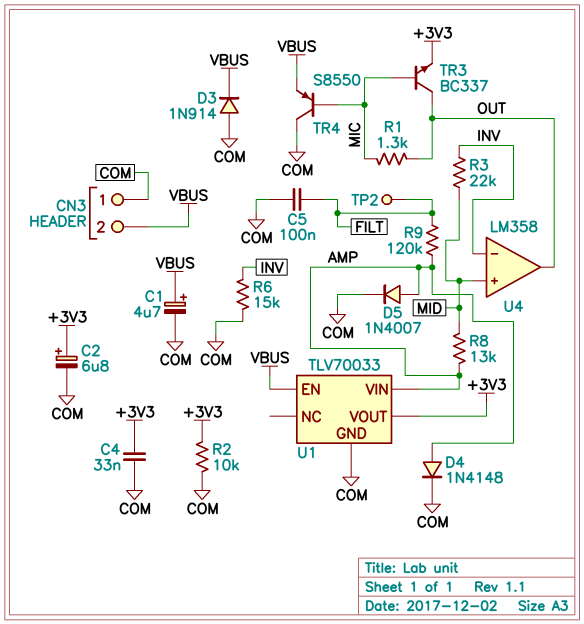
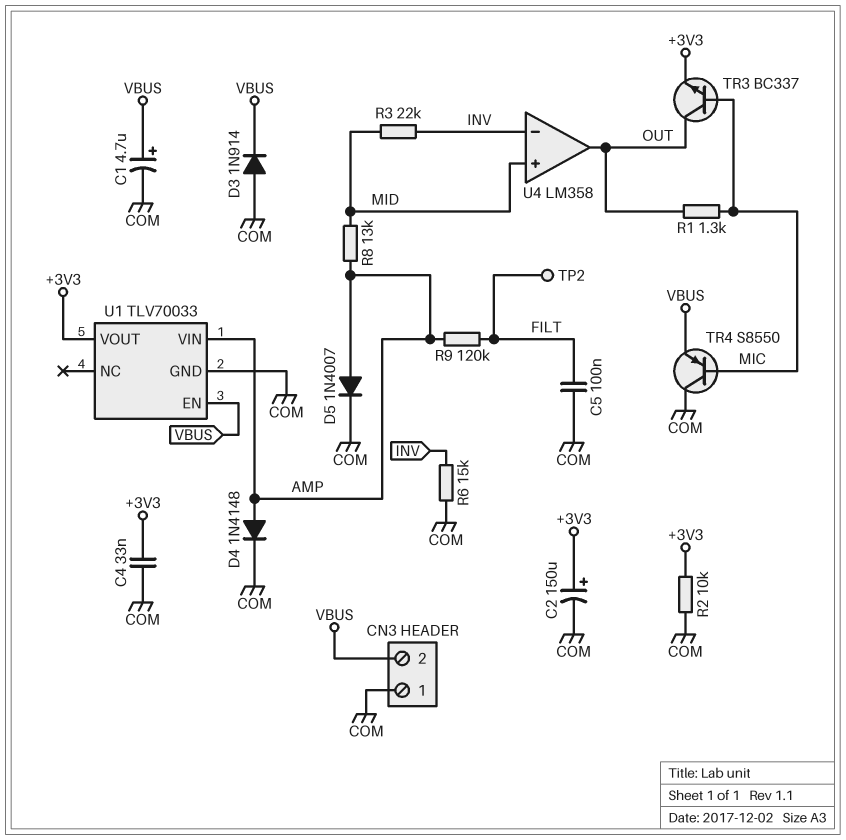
C2: 6.8uF (plus +3V3, minus COM) -> 150uF (plus +3V3, minus COM)

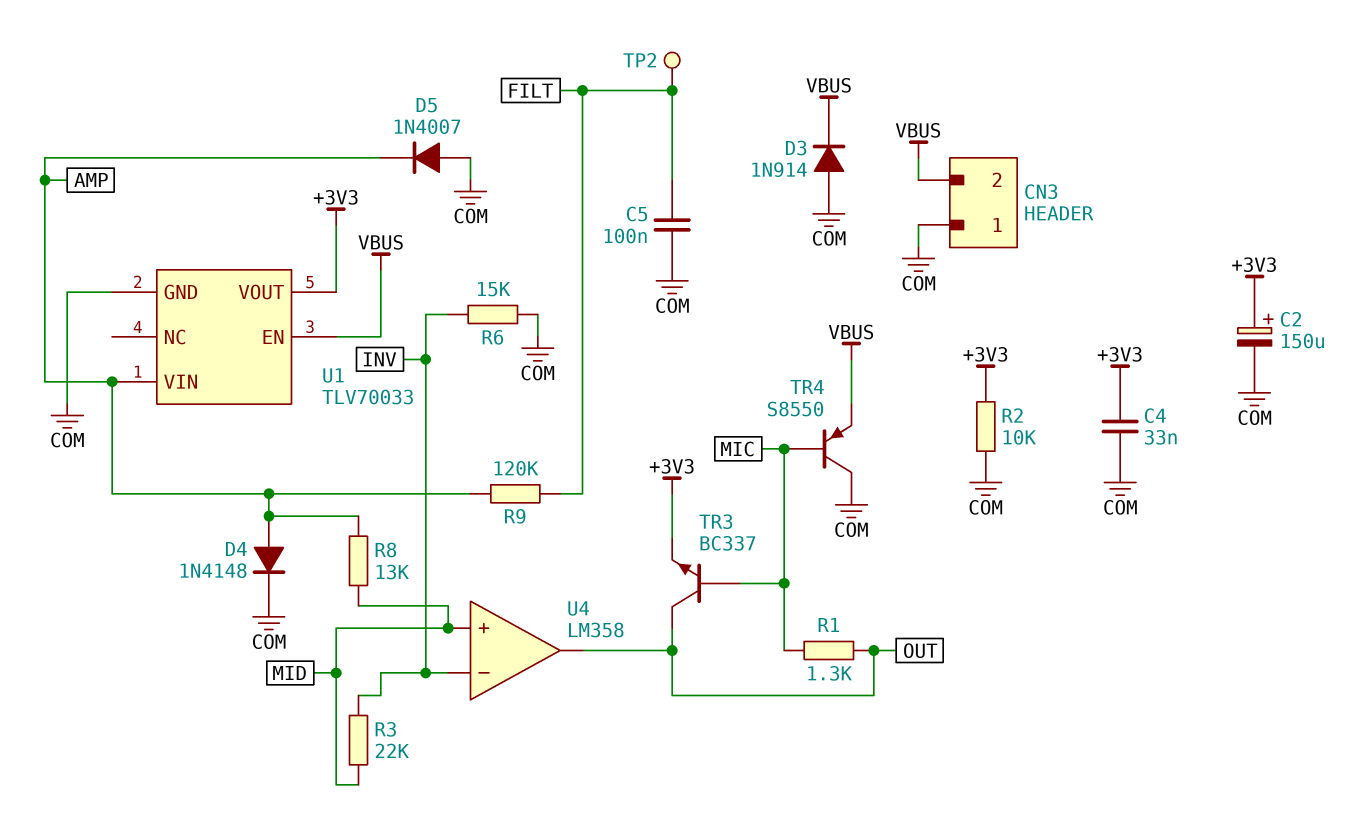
C1: 4.7uF (plus VBUS, minus COM) -> none
D5: diode 1N4007 (A AMP, K COM) -> diode 1N4007 (A COM, K AMP)

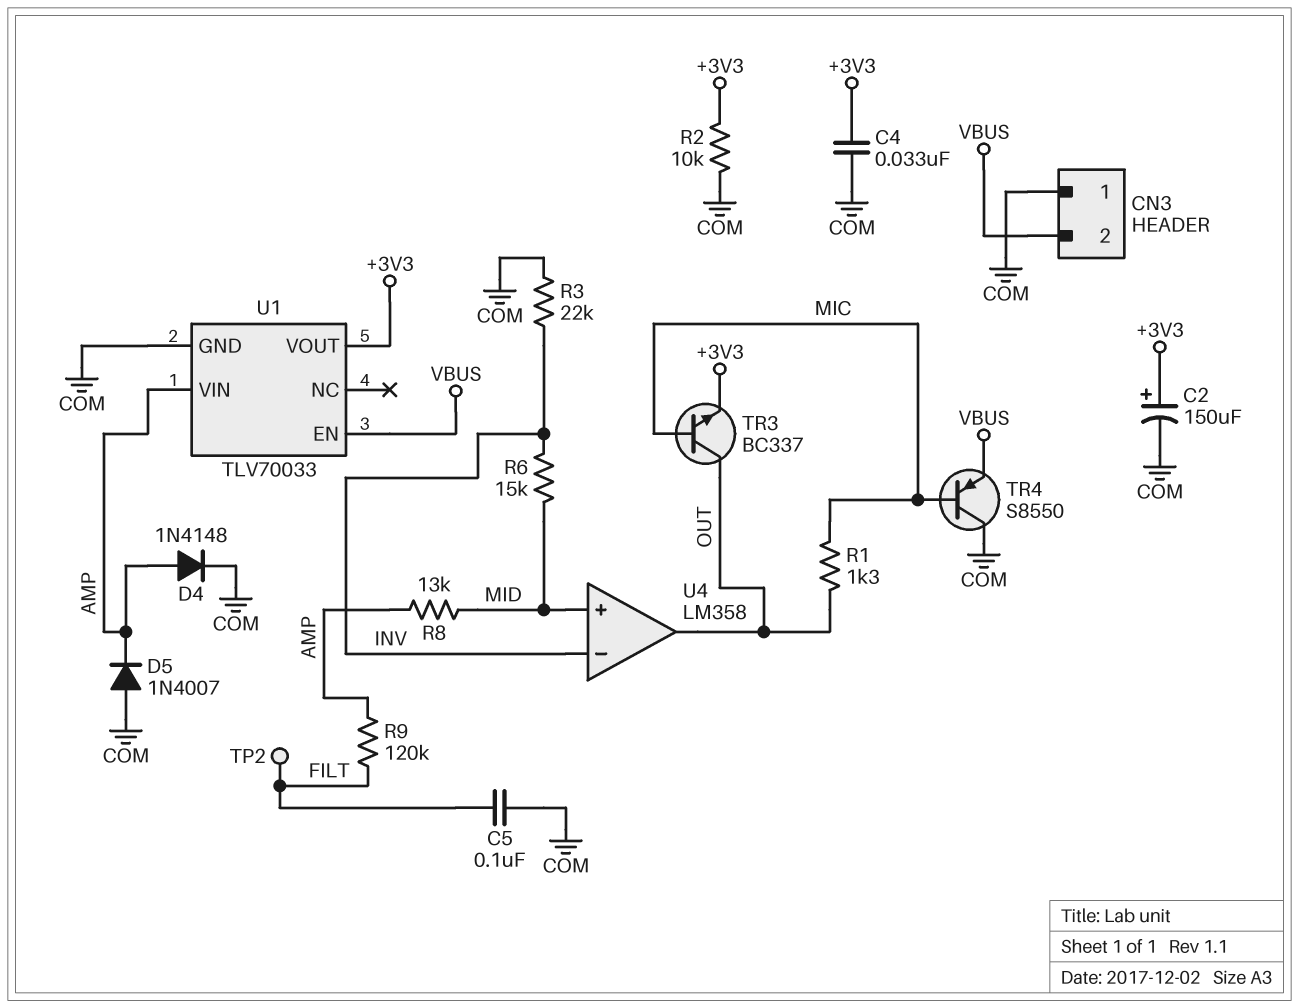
D3: diode 1N914 (A COM, K VBUS) -> none
R3: 22k (INV, MID) -> 22k (COM, INV)
R6: 15k (COM, INV) -> 15k (INV, MID)

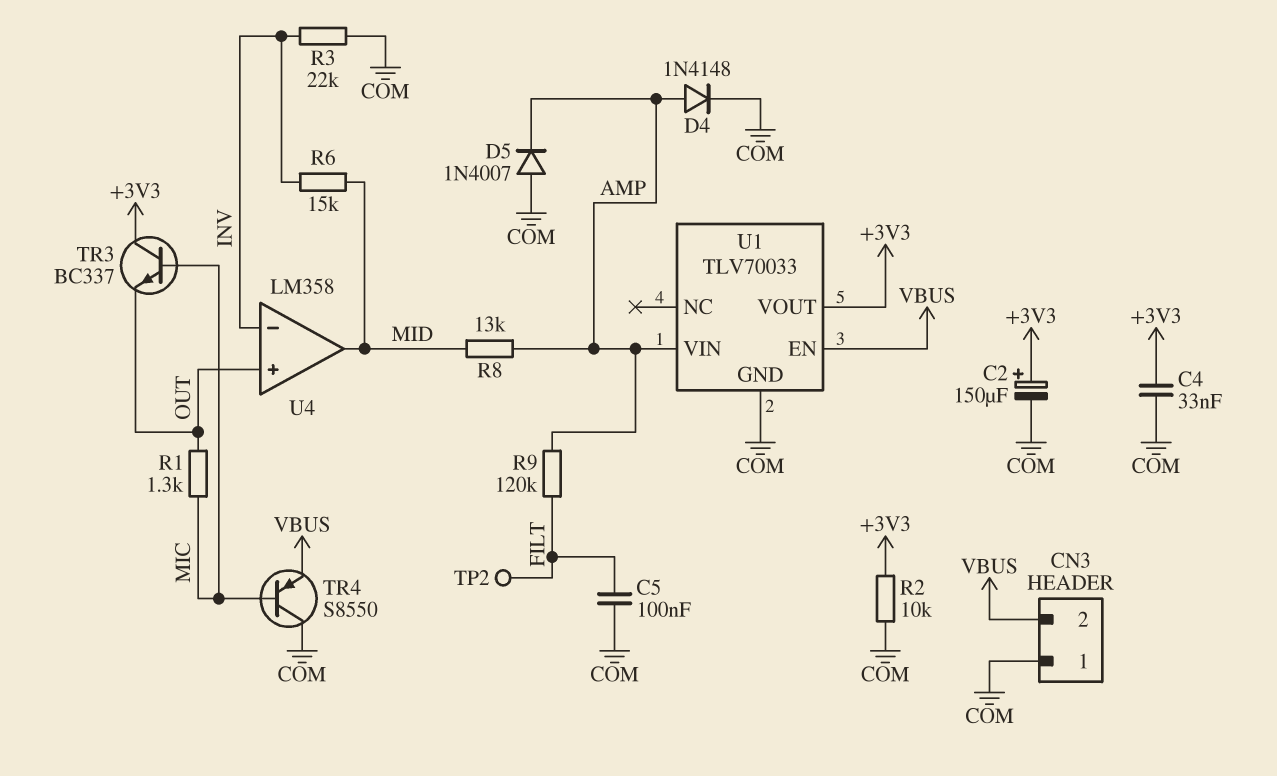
TR3: NPN BC337 (B MIC, C OUT, E +3V3) -> NPN BC337 (B MIC, C +3V3, E OUT)
U4 pin in+: MID -> OUT
U4 pin out: OUT -> MID

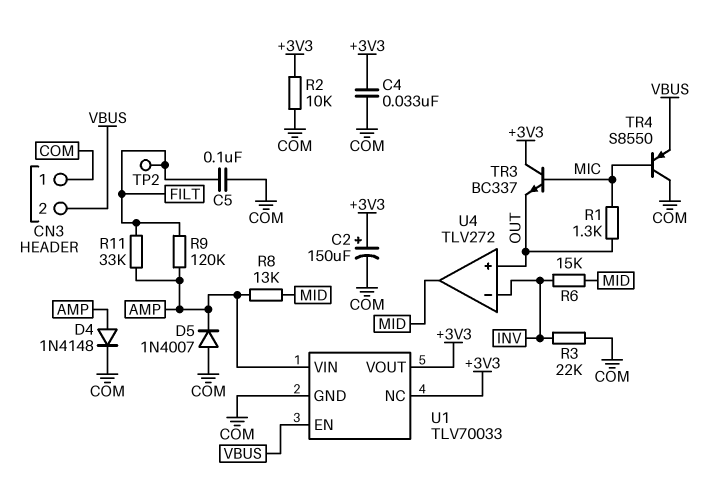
R11: none -> 33k (AMP, FILT)
U1 pin NC: none -> +3V3
U4: LM358 -> TLV272

